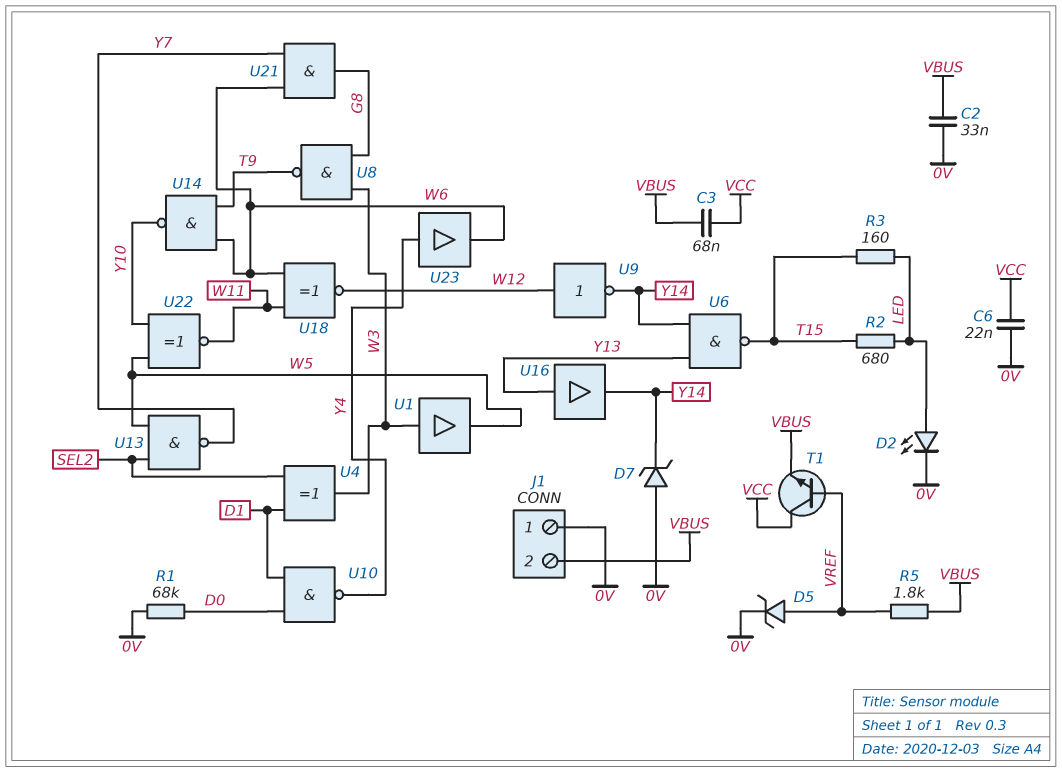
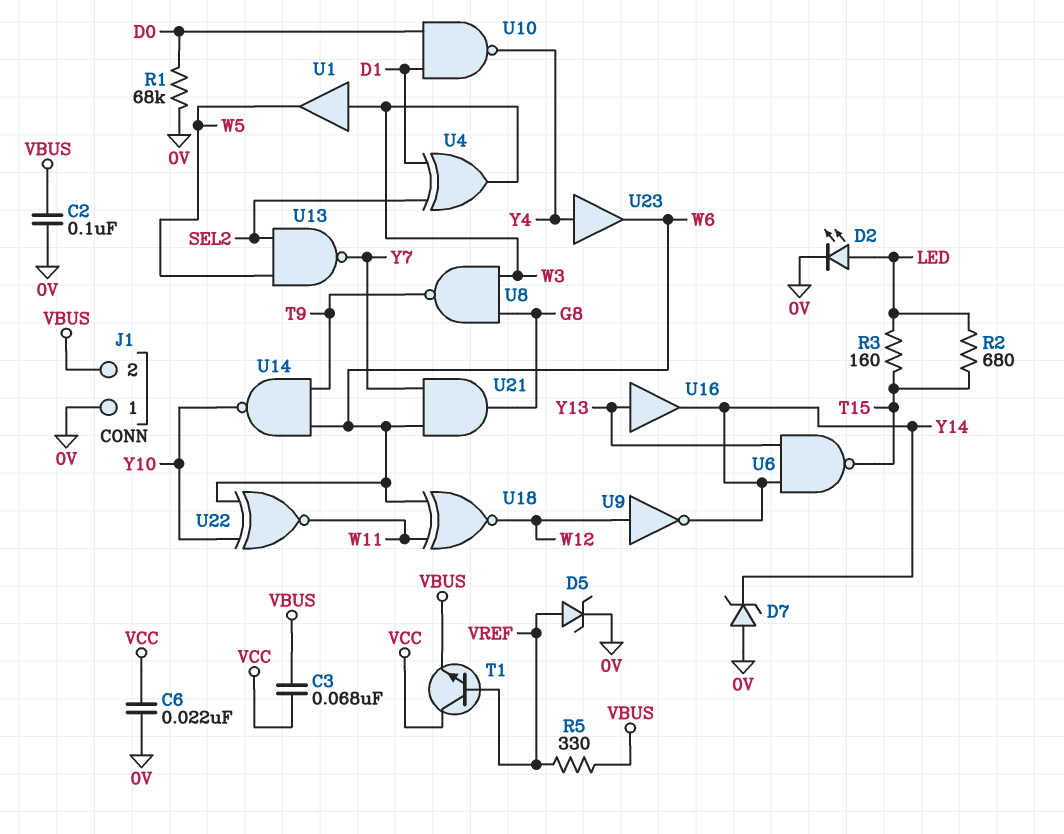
C2: 33nF (0V, VBUS) -> 100nF (0V, VBUS)
R5: 1.8k (VBUS, VREF) -> 330 (VBUS, VREF)
U22: XNOR (in W5, in Y10, out W11) -> XNOR (in W6, in Y10, out W11)

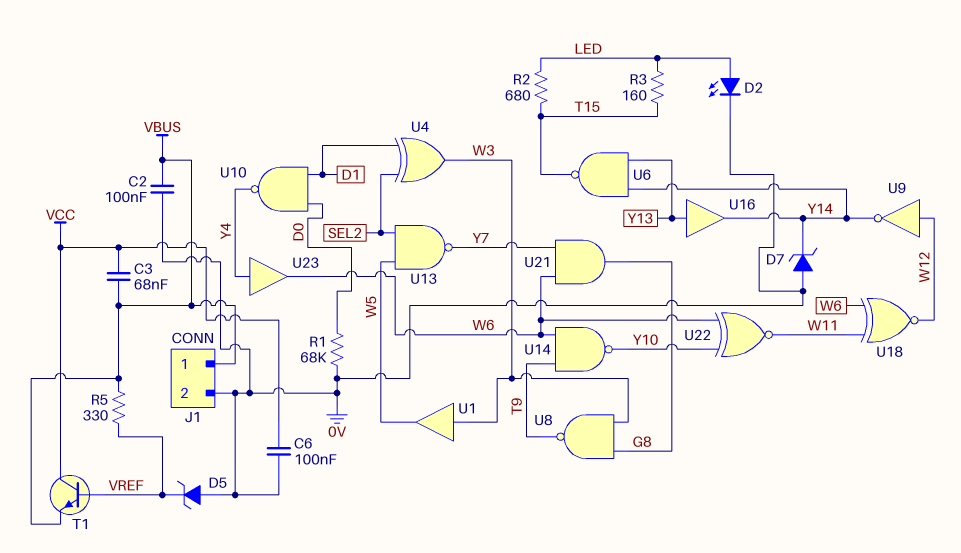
C6: 22nF (0V, VCC) -> 100nF (0V, VCC)
D5: zener (A VREF, K 0V) -> zener (A 0V, K VREF)
J1 pin 1: 0V -> VBUS
J1 pin 2: VBUS -> 0V

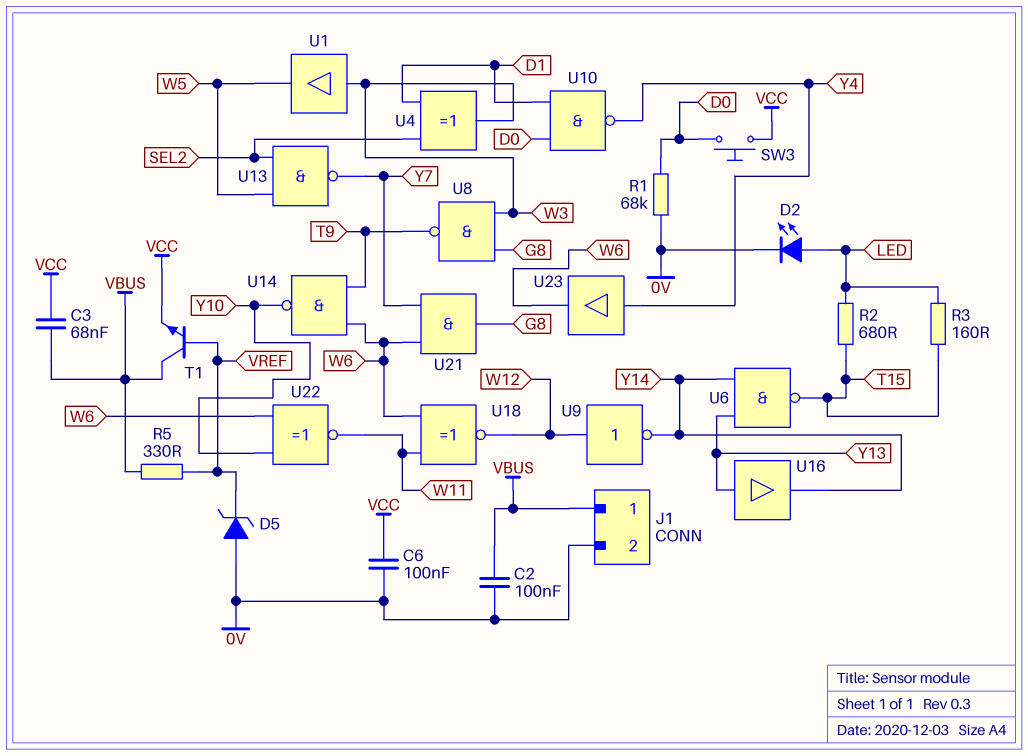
D7: zener (A 0V, K Y14) -> none
SW3: none -> button (D0, VCC)
T1: NPN (B VREF, C VCC, E VBUS) -> NPN (B VREF, C VBUS, E VCC)

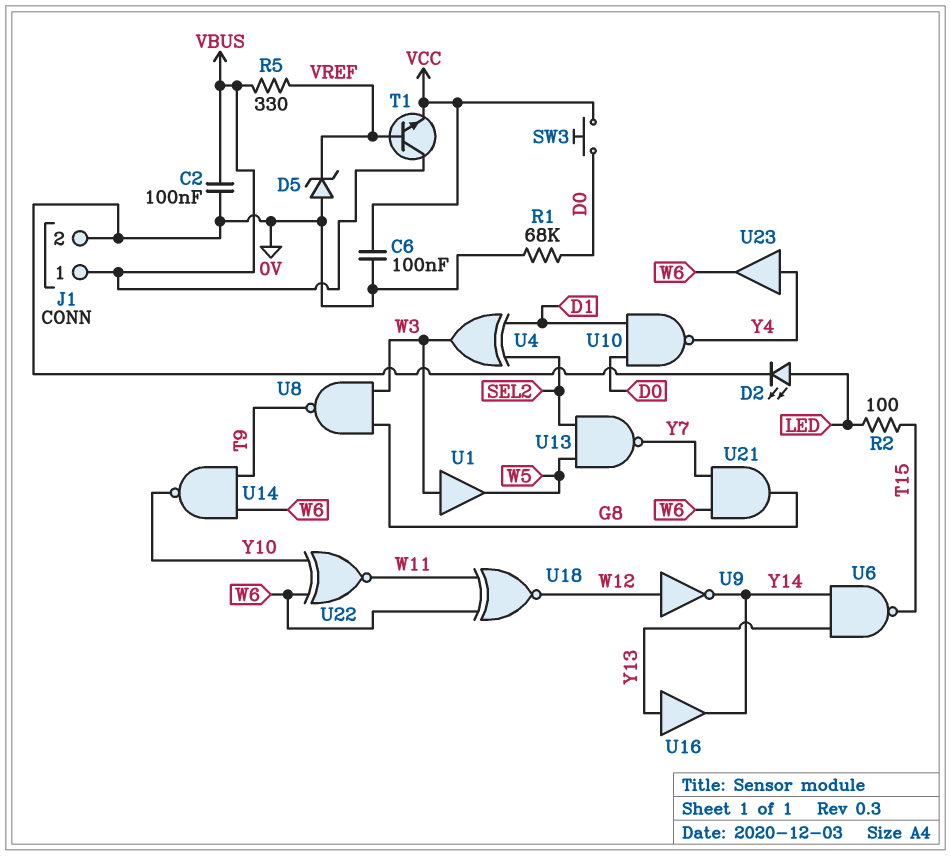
C3: 68nF (VBUS, VCC) -> none
R2: 680 (LED, T15) -> 100 (LED, T15)
R3: 160 (LED, T15) -> none

